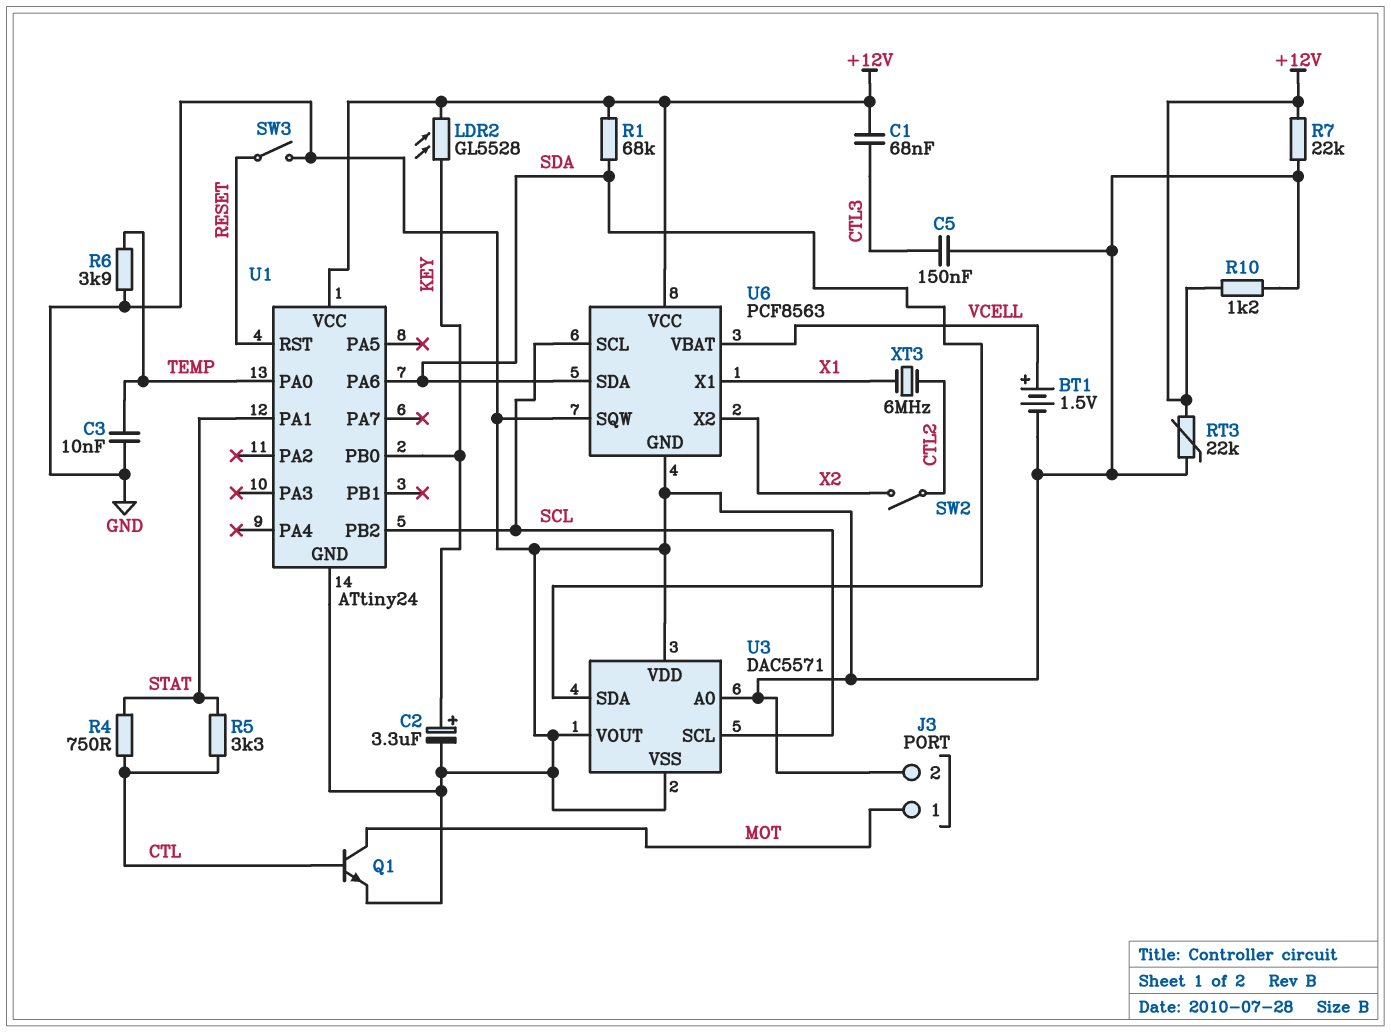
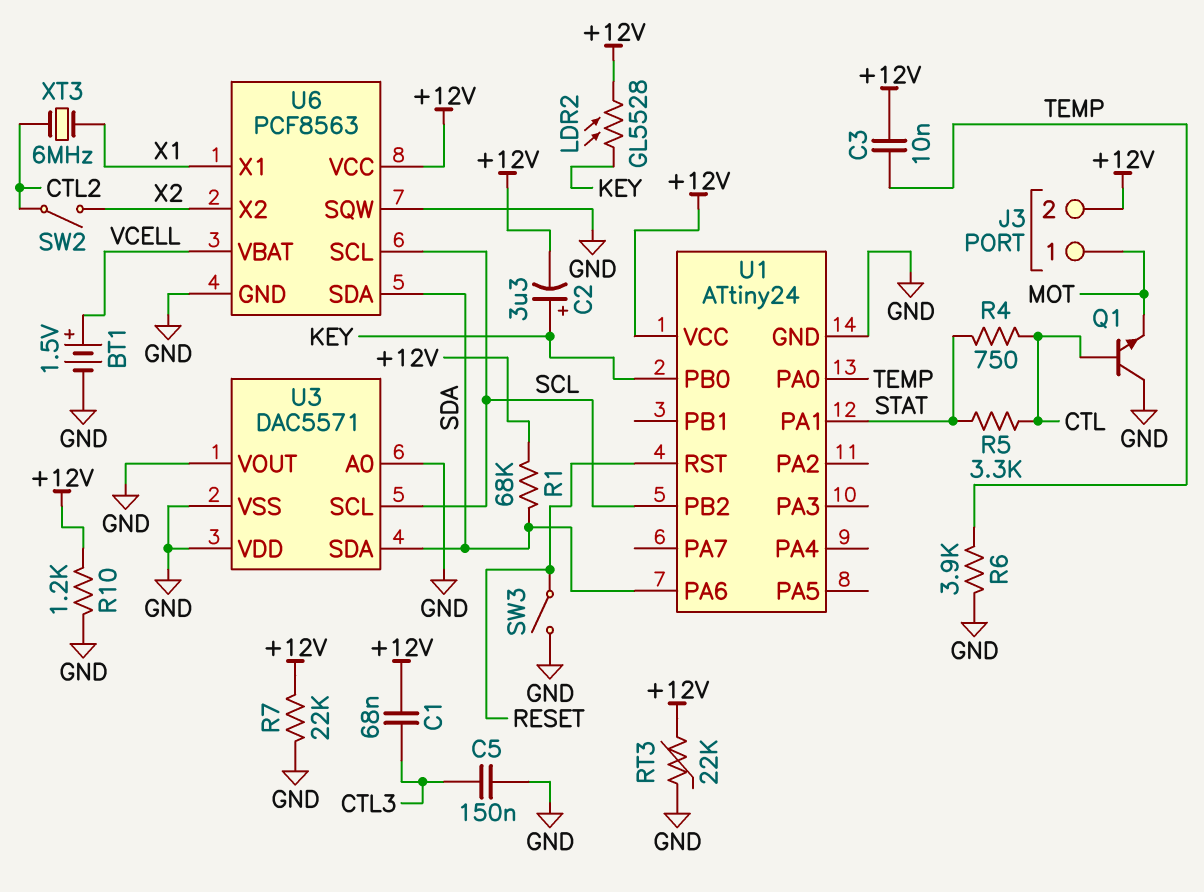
C2: 3.3uF (plus KEY, minus GND) -> 3.3uF (plus KEY, minus +12V)
C3: 10nF (GND, TEMP) -> 10nF (+12V, TEMP)
J3 pin 2: GND -> +12V
Q1: NPN (B CTL, C MOT, E GND) -> NPN (B CTL, C GND, E MOT)

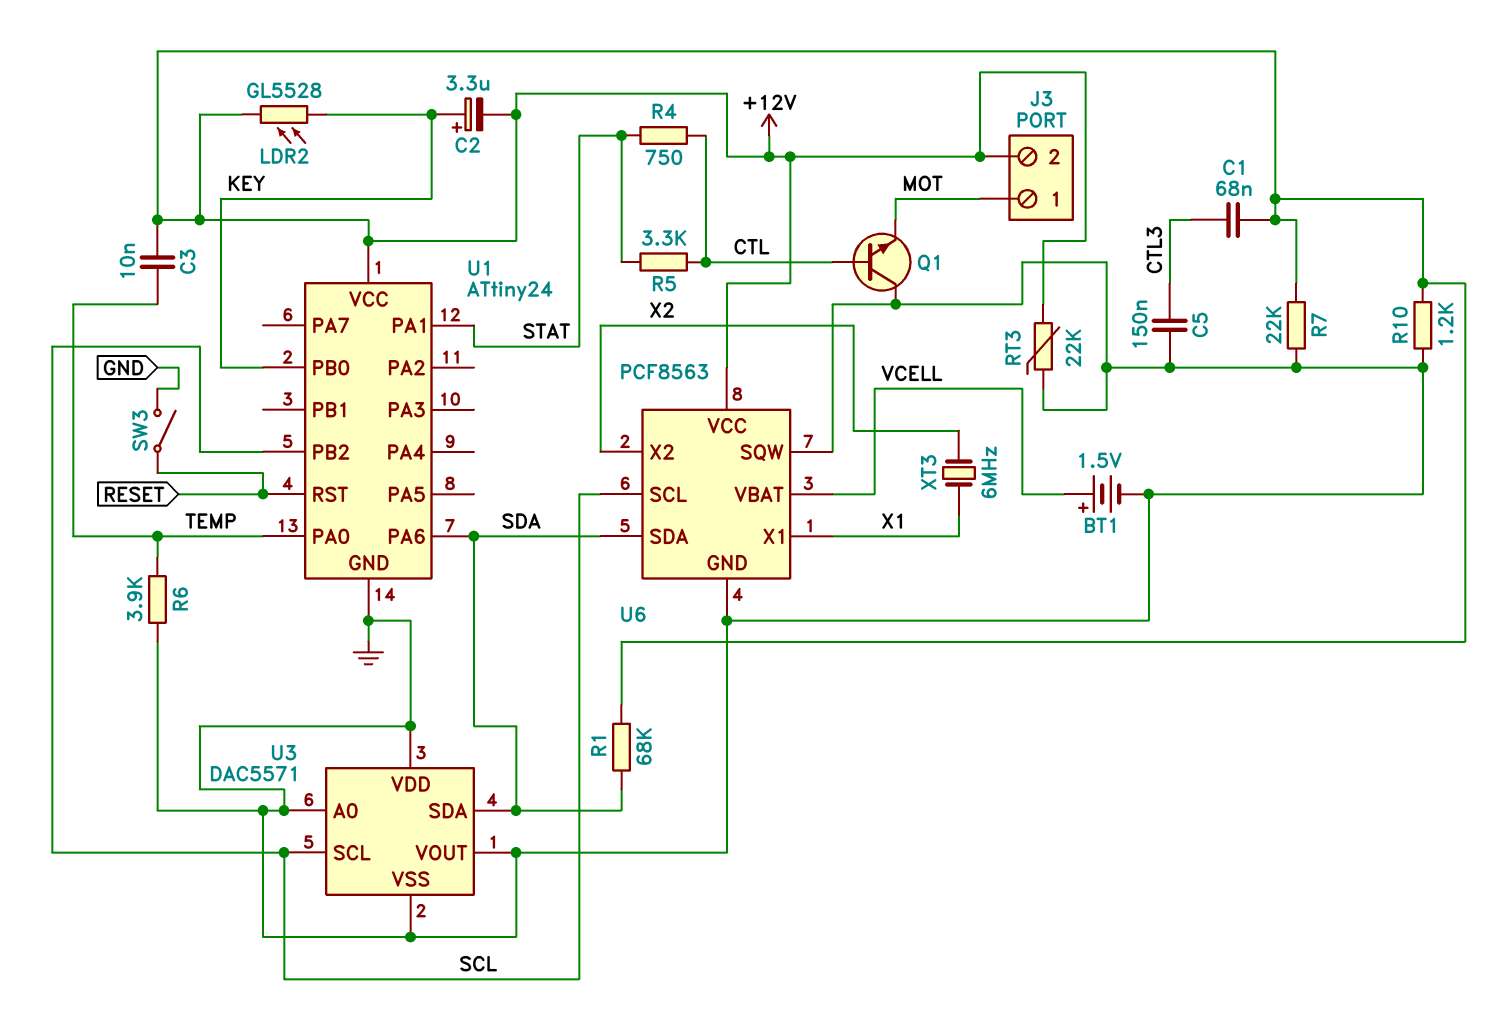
SW2: switch (CTL2, X2) -> none
XT3: 6MHz (CTL2, X1) -> 6MHz (X1, X2)

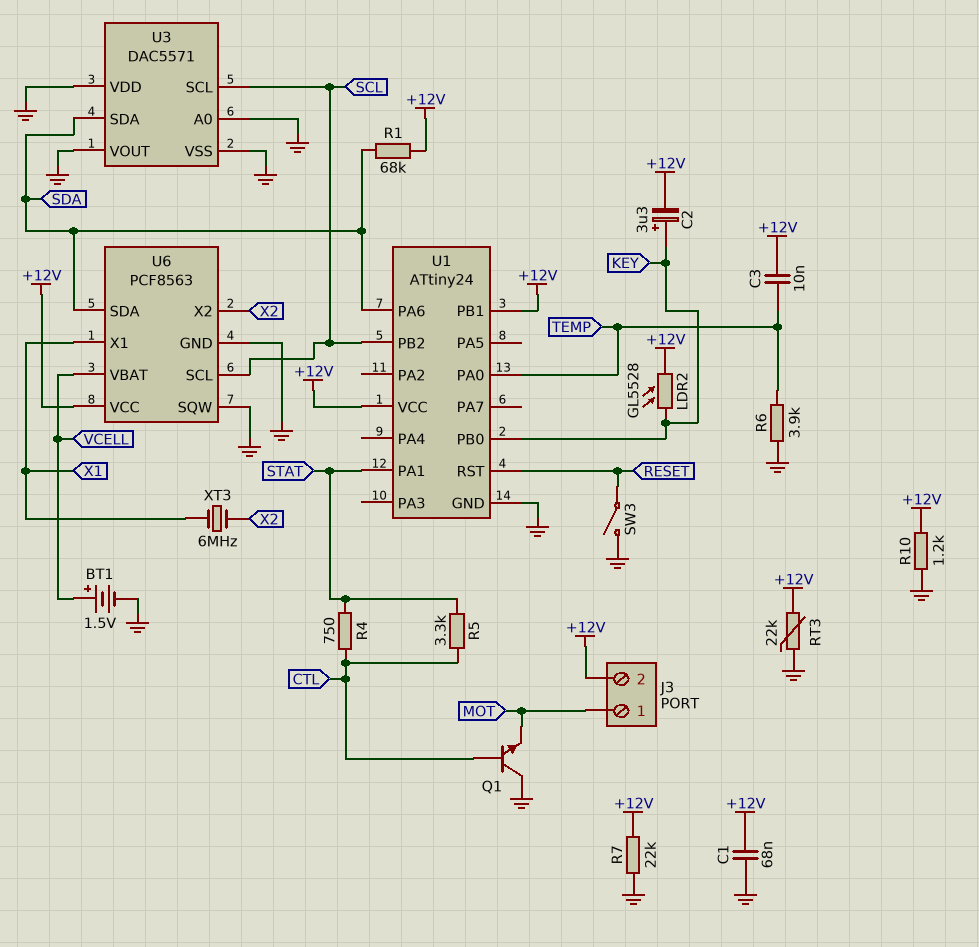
C1: 68nF (+12V, CTL3) -> 68nF (+12V, GND)
C5: 150nF (CTL3, GND) -> none
U1 pin PB1: none -> +12V

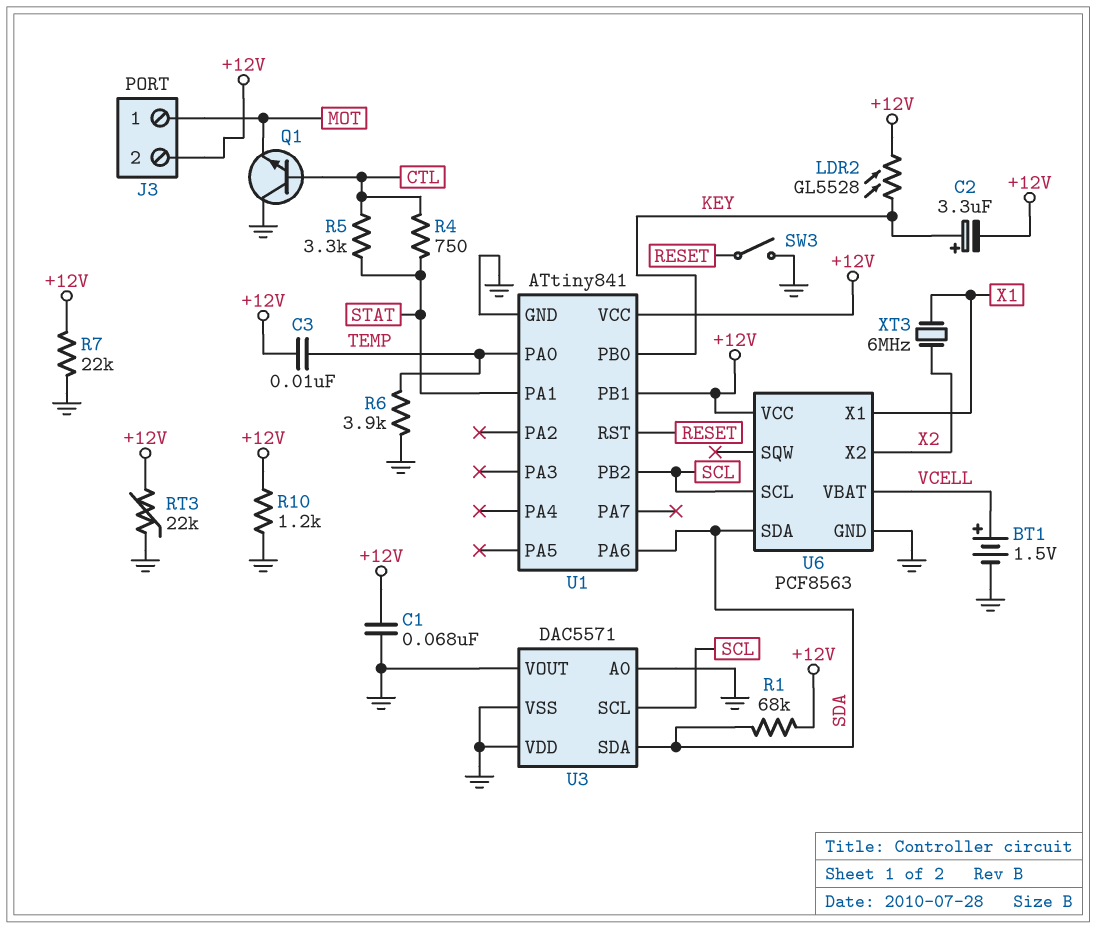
U1: ATtiny24 -> ATtiny841
U6 pin SQW: GND -> none

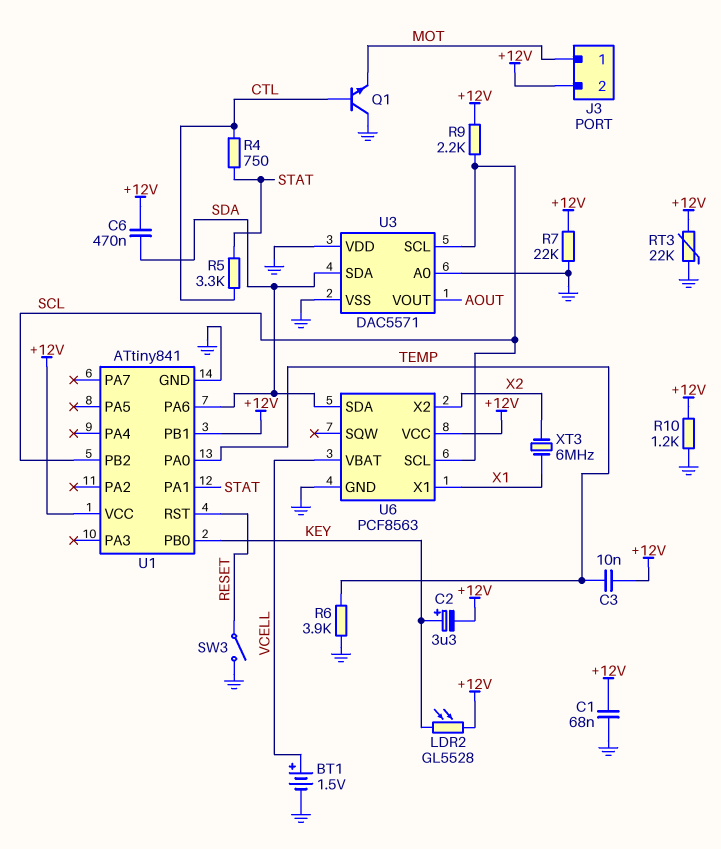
C6: none -> 470nF (+12V, SDA)
R1: 68k (+12V, SDA) -> none
R9: none -> 2.2k (+12V, SCL)
U3 pin VOUT: GND -> AOUT

